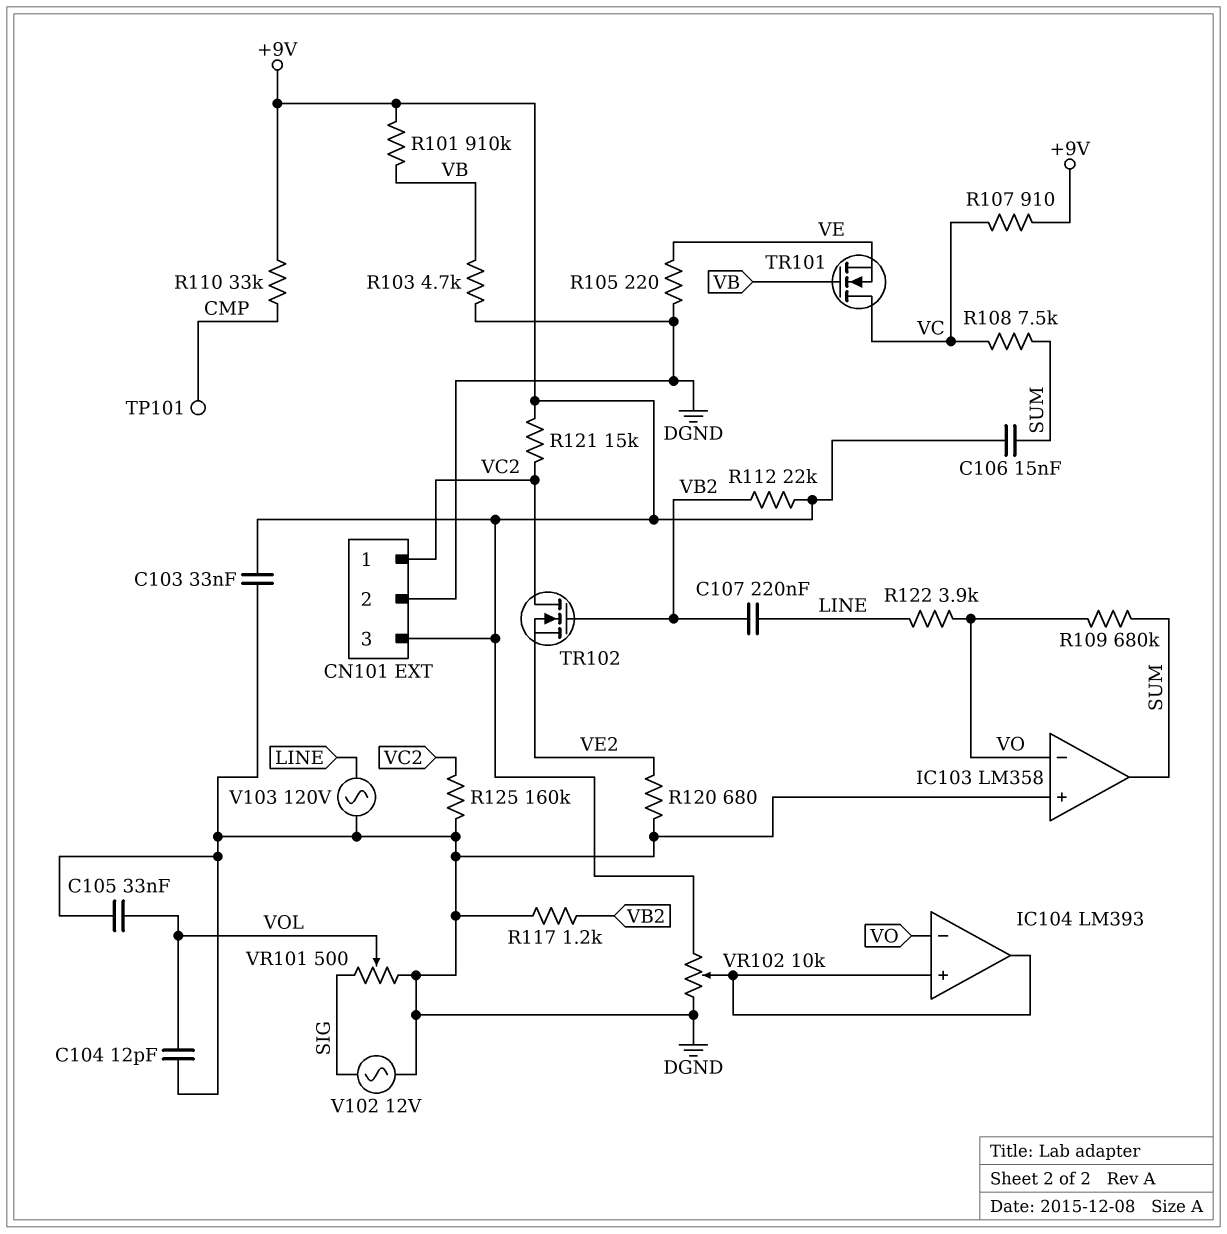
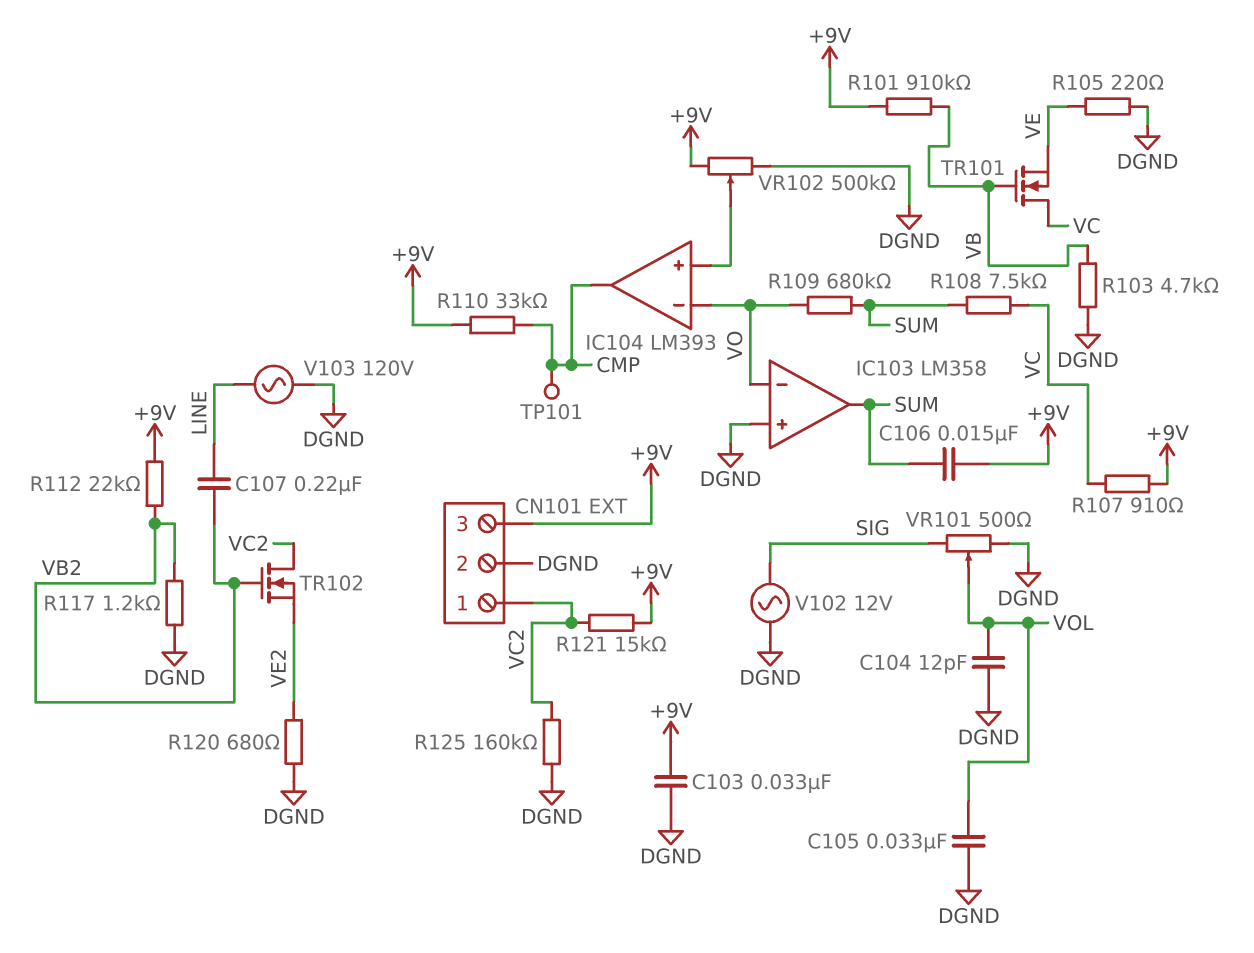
IC104 pin out: IC104/in+ -> CMP
R122: 3.9k (LINE, VO) -> none
VR102: 10k (+9V, DGND, wiper IC104/in+) -> 500k (+9V, DGND, wiper IC104/in+)

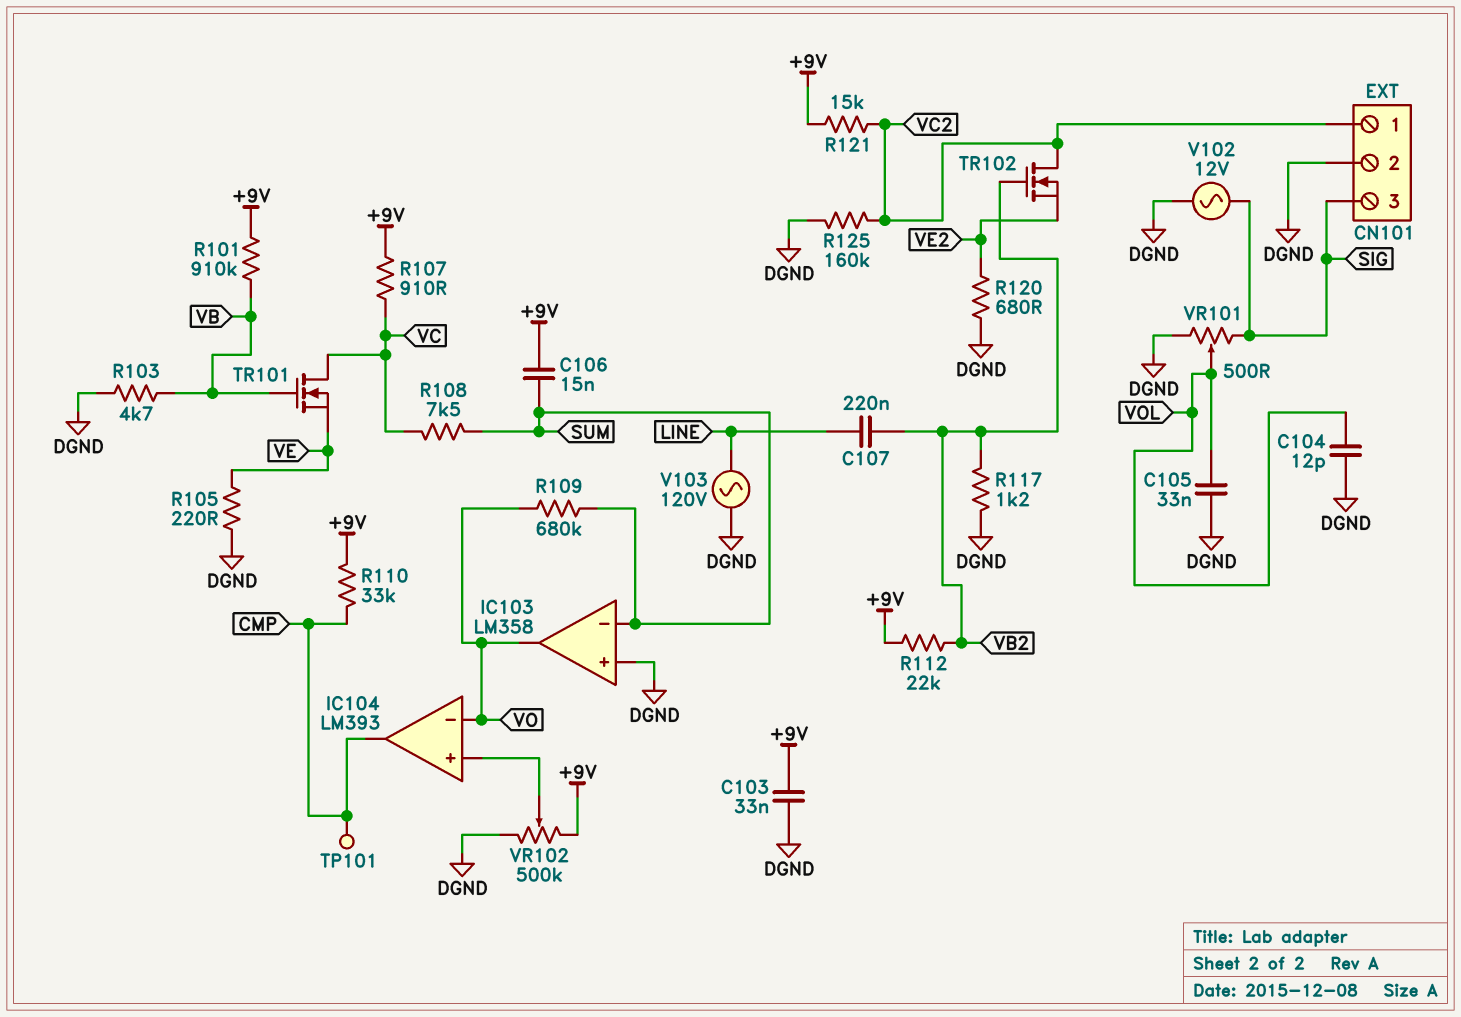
CN101 pin 3: +9V -> SIG
IC103 pin in-: VO -> SUM
IC103 pin out: SUM -> VO

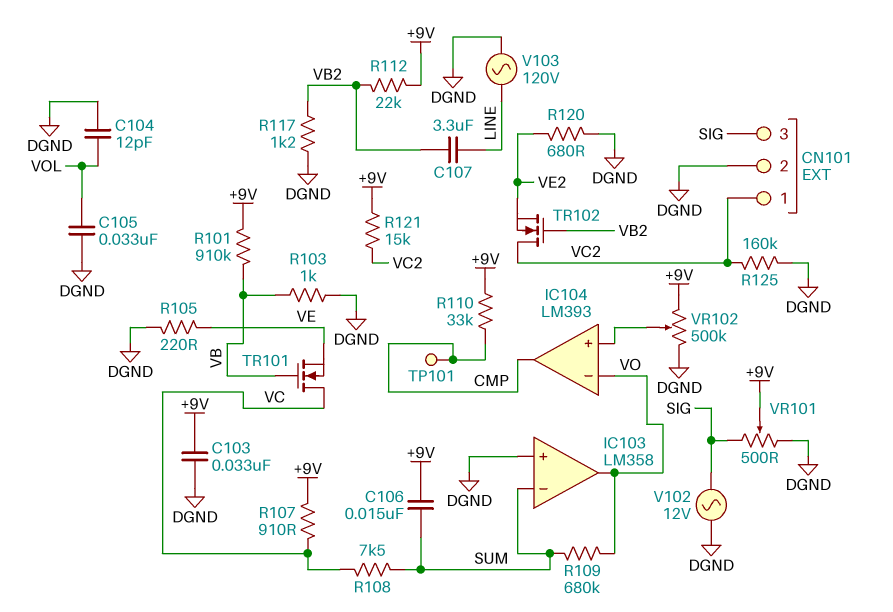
C107: 220nF (LINE, VB2) -> 3.3uF (LINE, VB2)
R103: 4.7k (DGND, VB) -> 1k (DGND, VB)
VR101: 500 (DGND, SIG, wiper VOL) -> 500 (DGND, SIG, wiper +9V)

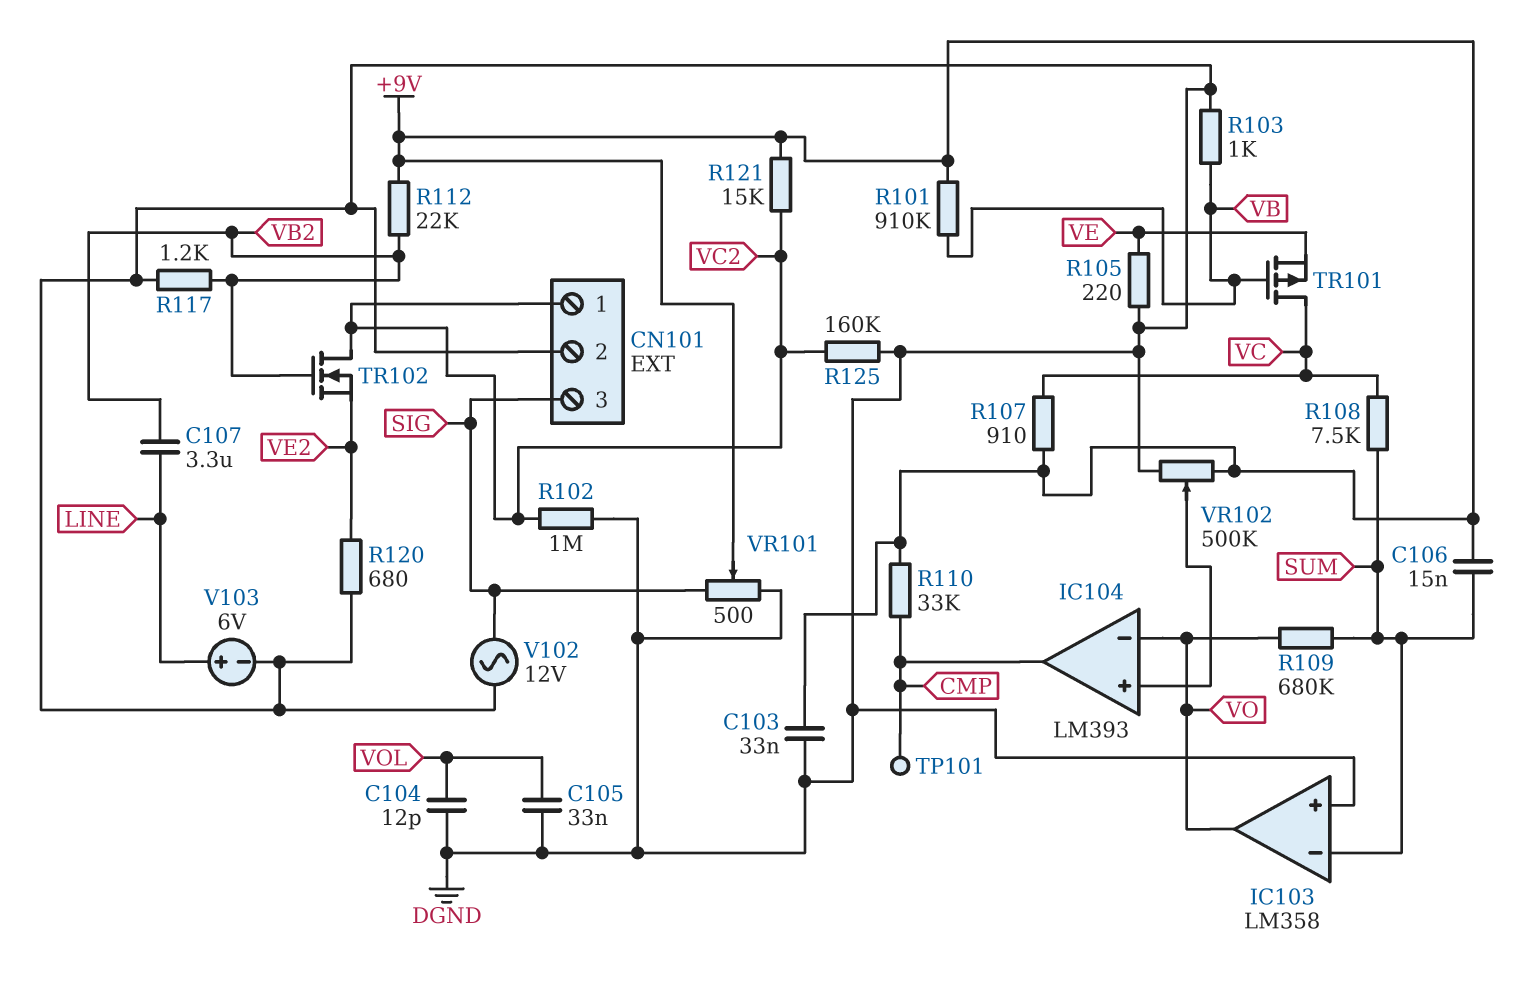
R102: none -> 1M (DGND, VC2)
TR101: NMOS (G VB, D VC, S VE) -> PMOS (G VB, D VC, S VE)
V103: AC 120V (DGND, LINE) -> 6V (plus LINE, minus DGND)

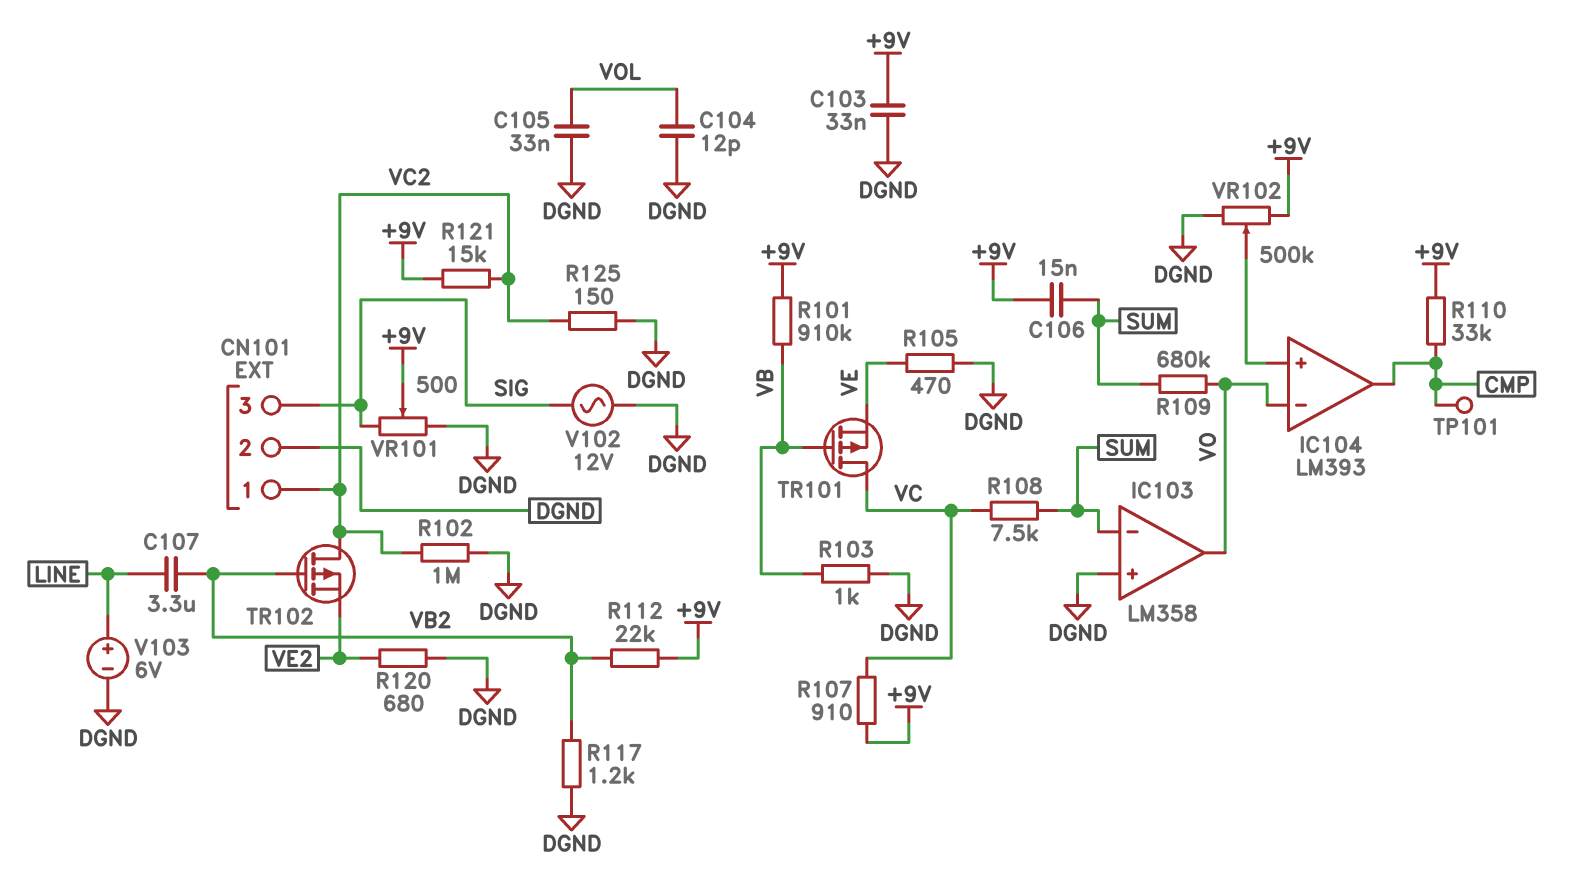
R105: 220 (DGND, VE) -> 470 (DGND, VE)
R125: 160k (DGND, VC2) -> 150 (DGND, VC2)
TR102: NMOS (G VB2, D VC2, S VE2) -> PMOS (G VB2, D VC2, S VE2)

